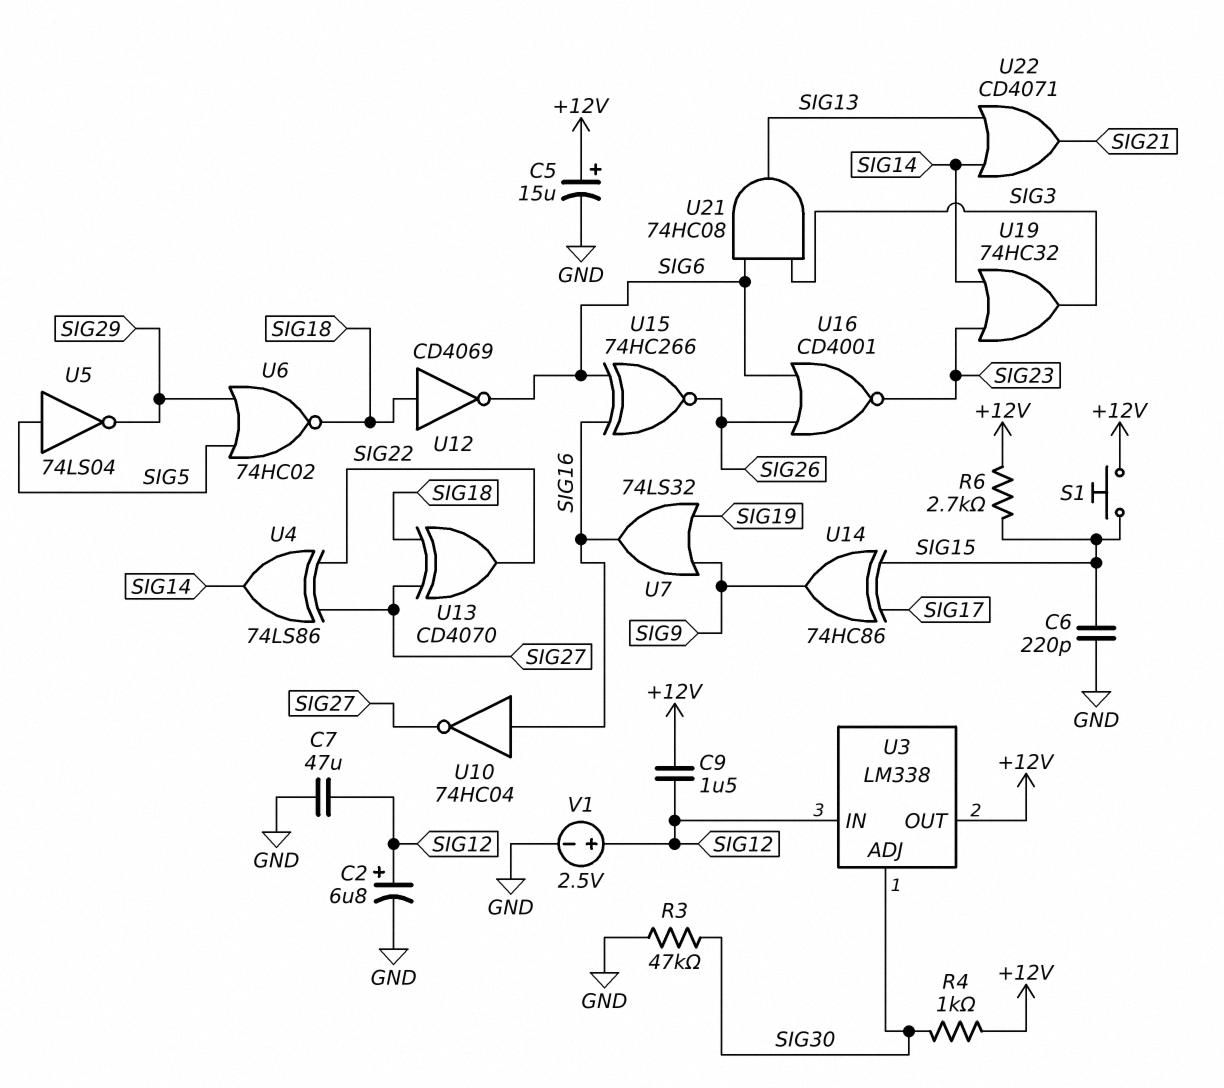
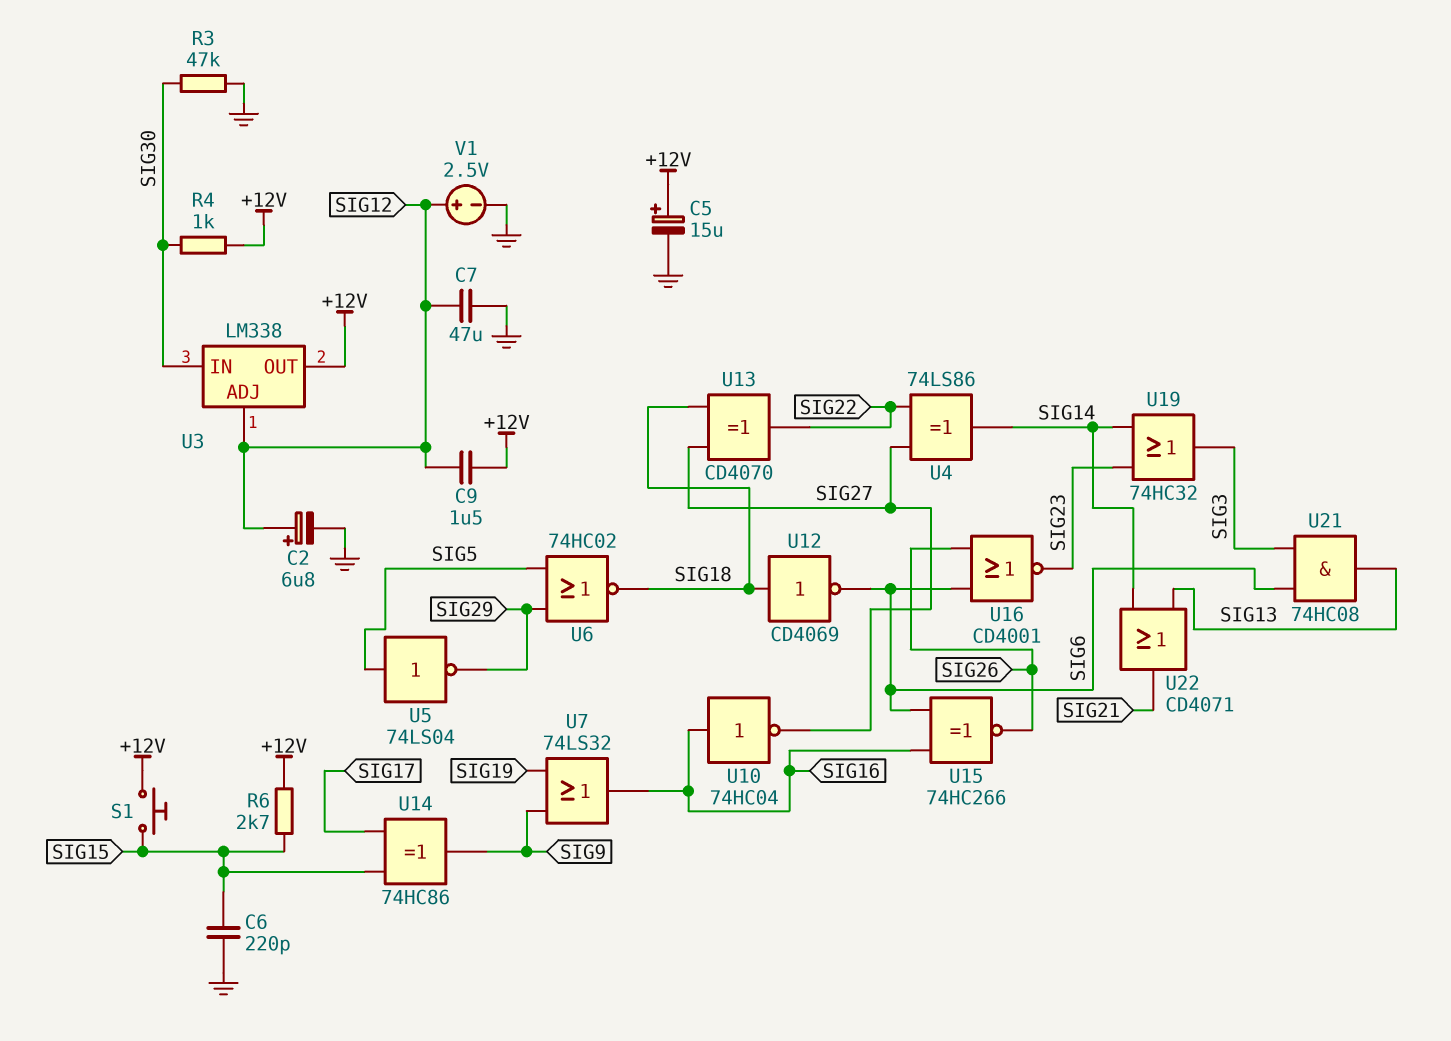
U3 pin ADJ: SIG30 -> SIG12
U3 pin IN: SIG12 -> SIG30

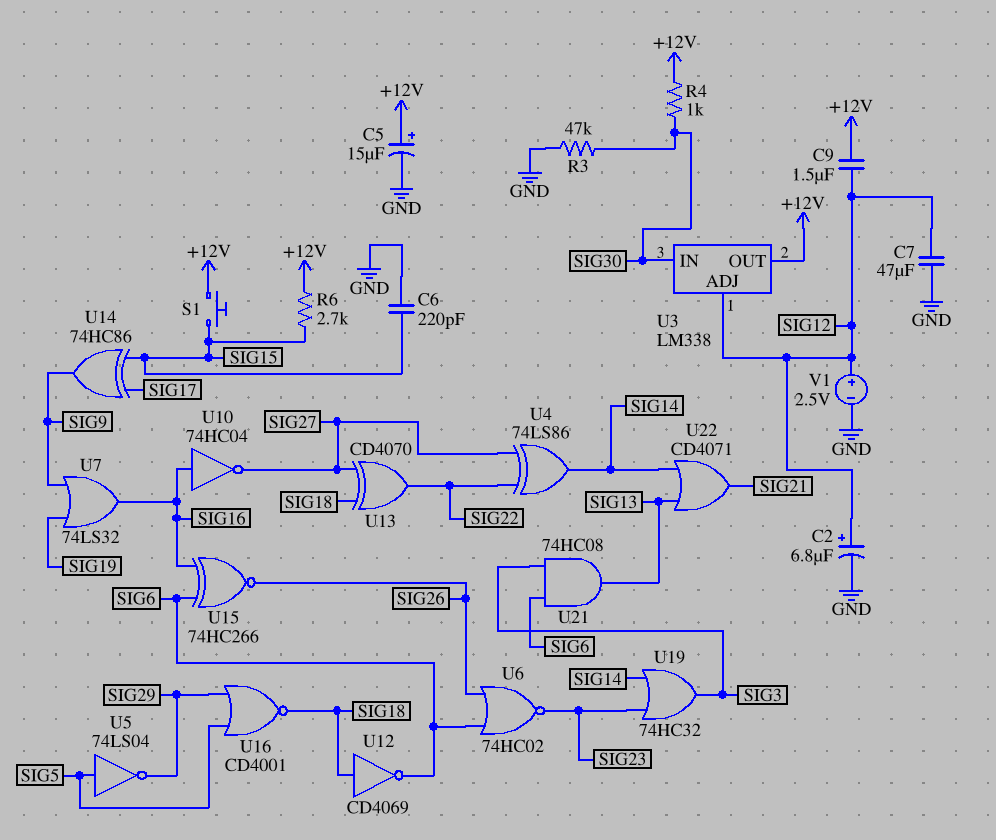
U6: NOR 74HC02 (in SIG5, in SIG29, out SIG18) -> NOR 74HC02 (in SIG6, in SIG26, out SIG23)
U16: NOR CD4001 (in SIG6, in SIG26, out SIG23) -> NOR CD4001 (in SIG5, in SIG29, out SIG18)

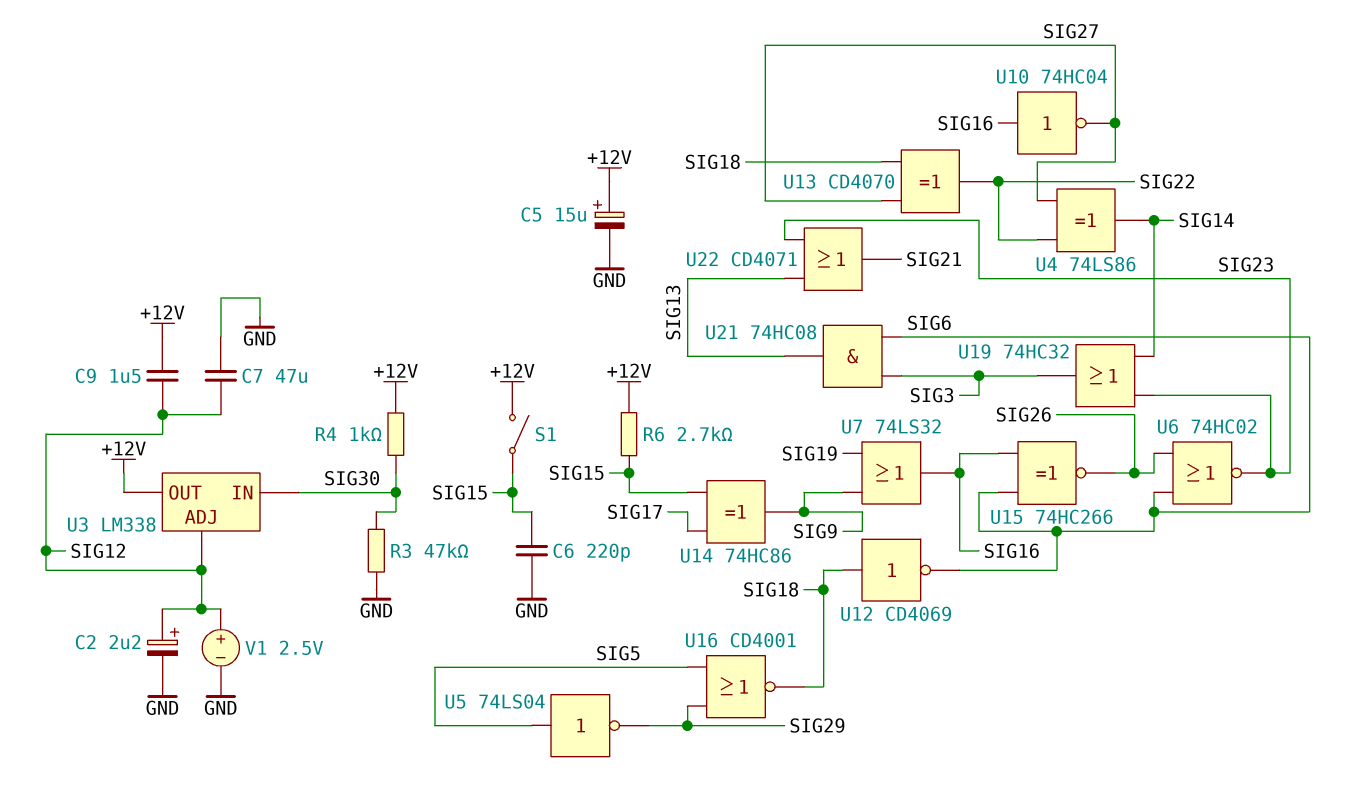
C2: 6.8uF (plus SIG12, minus GND) -> 2.2uF (plus SIG12, minus GND)
S1: button (+12V, SIG15) -> switch (+12V, SIG15)
U22: OR CD4071 (in SIG13, in SIG14, out SIG21) -> OR CD4071 (in SIG13, in SIG23, out SIG21)

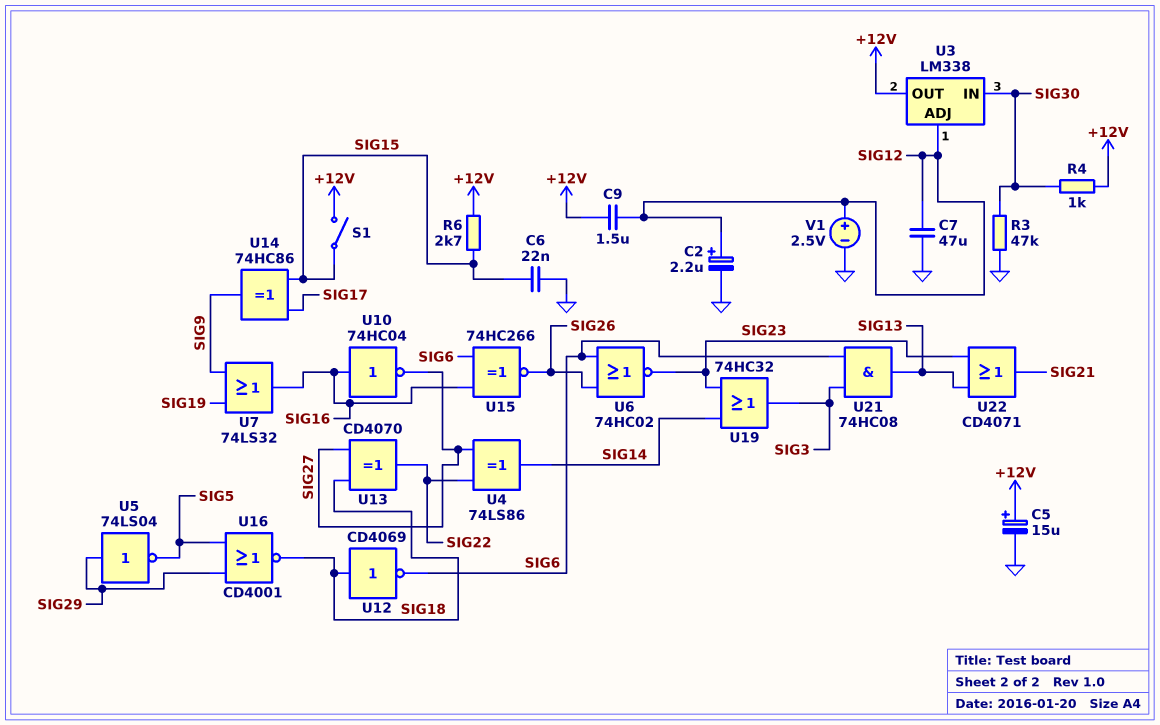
C6: 220pF (GND, SIG15) -> 22nF (GND, SIG15)
U5: NOT 74LS04 (in SIG5, out SIG29) -> NOT 74LS04 (in SIG29, out SIG5)

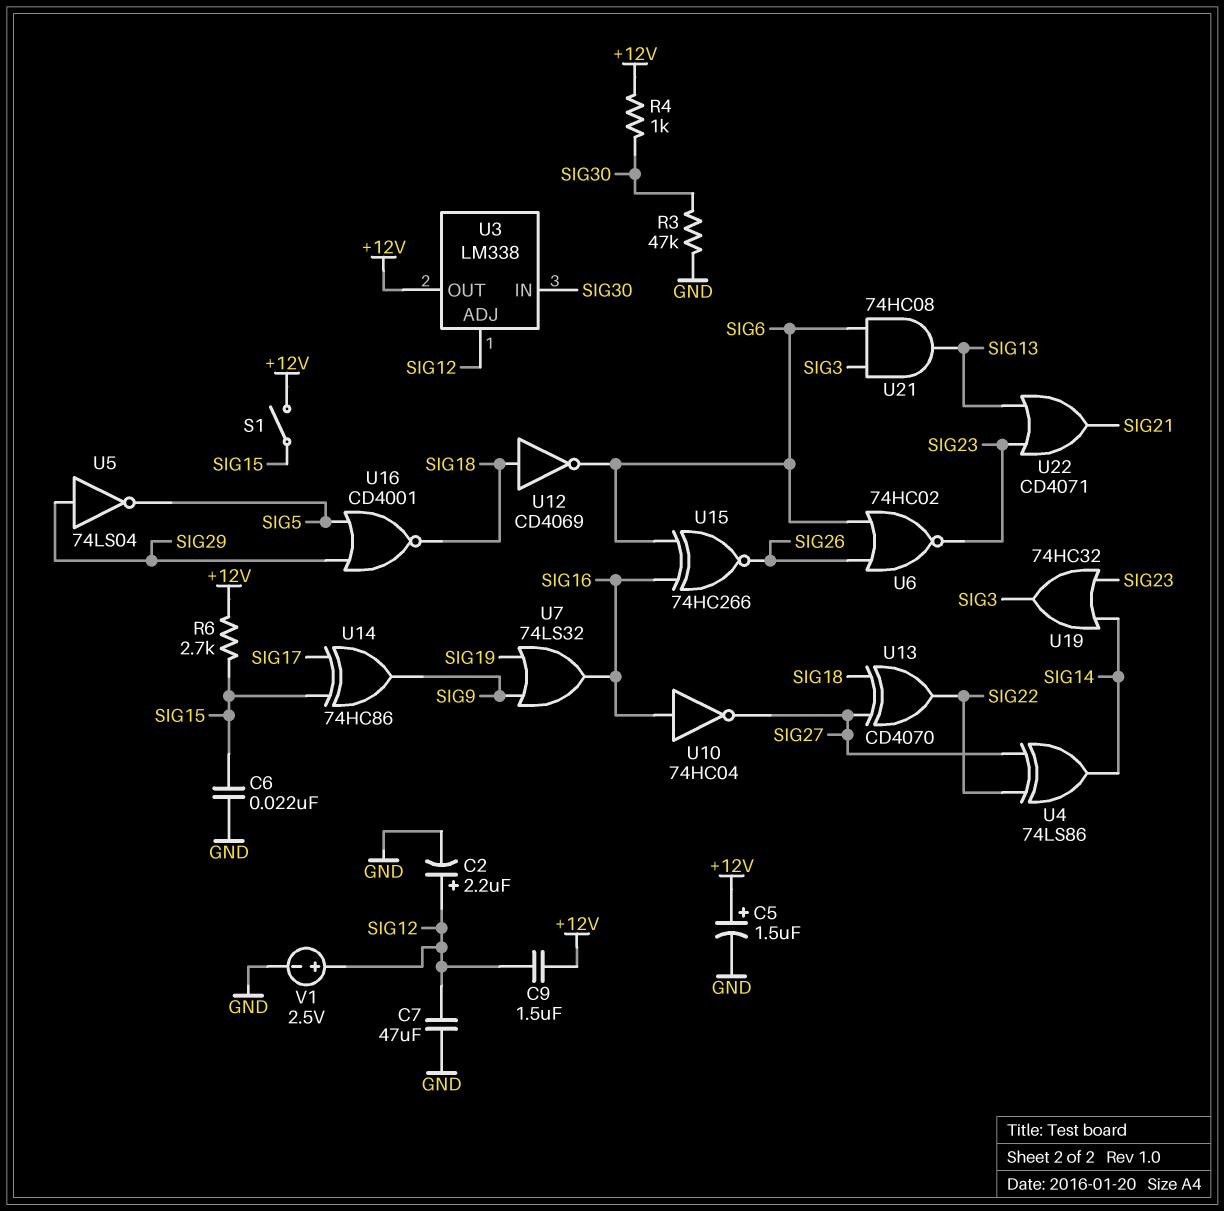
C5: 15uF (plus +12V, minus GND) -> 1.5uF (plus +12V, minus GND)

